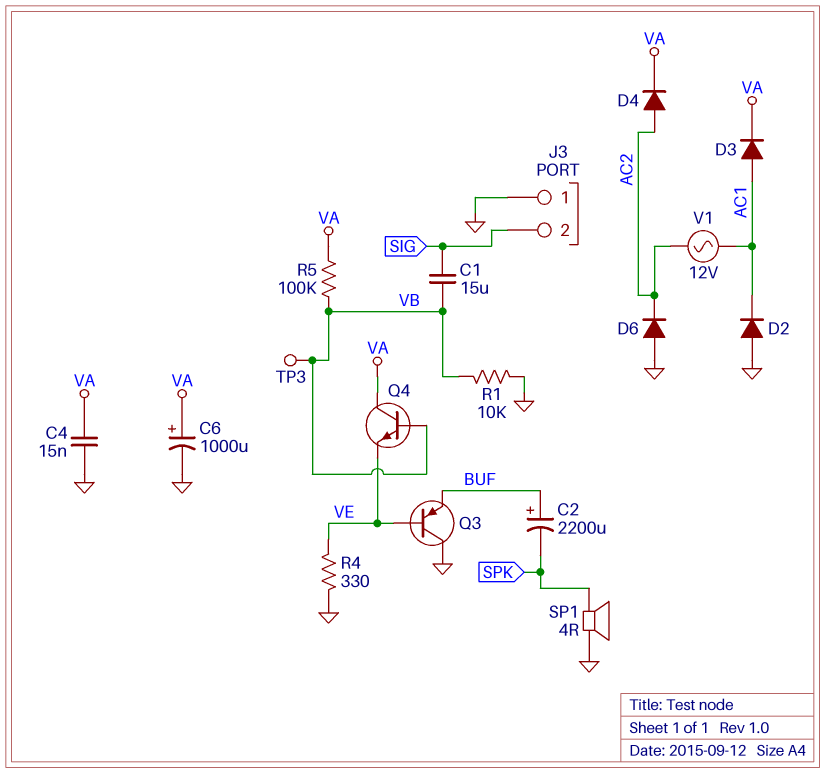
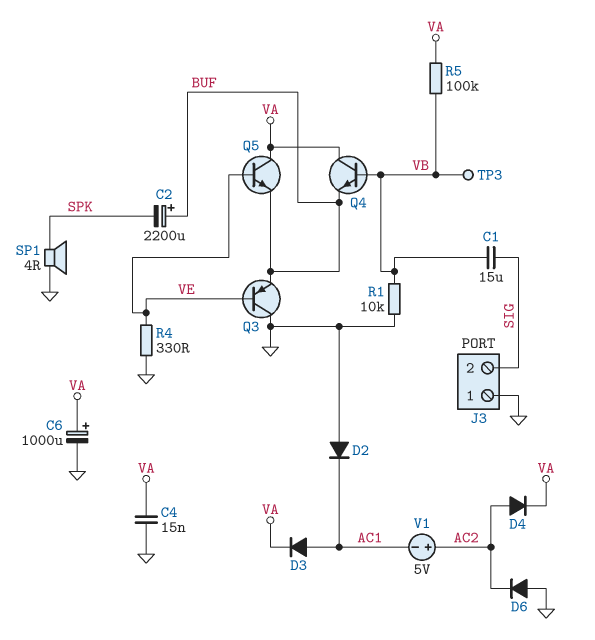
Q4: NPN (B VB, C VA, E VE) -> NPN (B VB, C VA, E BUF)
Q5: none -> NPN (B VE, C VA, E BUF)
V1: AC 12V (AC1, AC2) -> 5V (plus AC2, minus AC1)

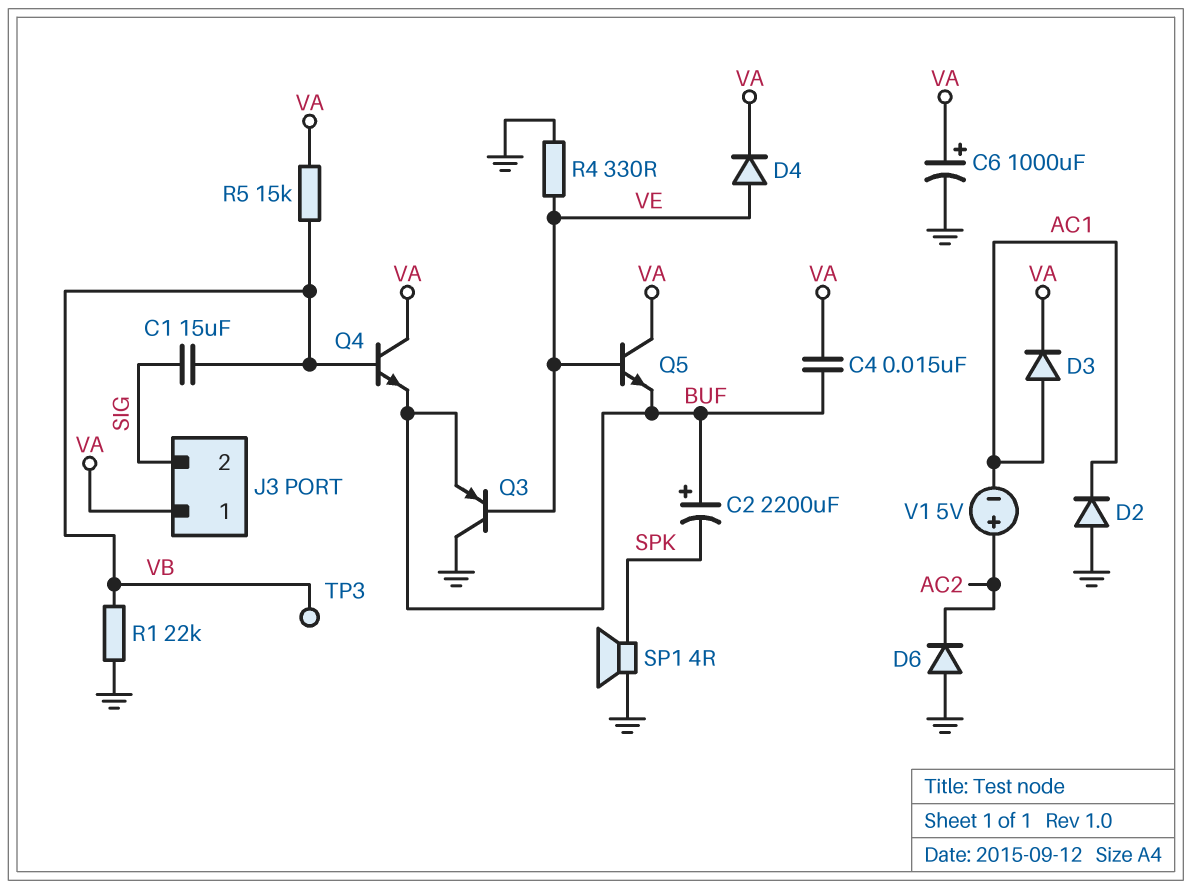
C4: 15nF (GND, VA) -> 15nF (BUF, VA)
D4: diode (A AC2, K VA) -> diode (A VE, K VA)
J3 pin 1: GND -> VA
R1: 10k (GND, VB) -> 22k (GND, VB)
R5: 100k (VA, VB) -> 15k (VA, VB)

